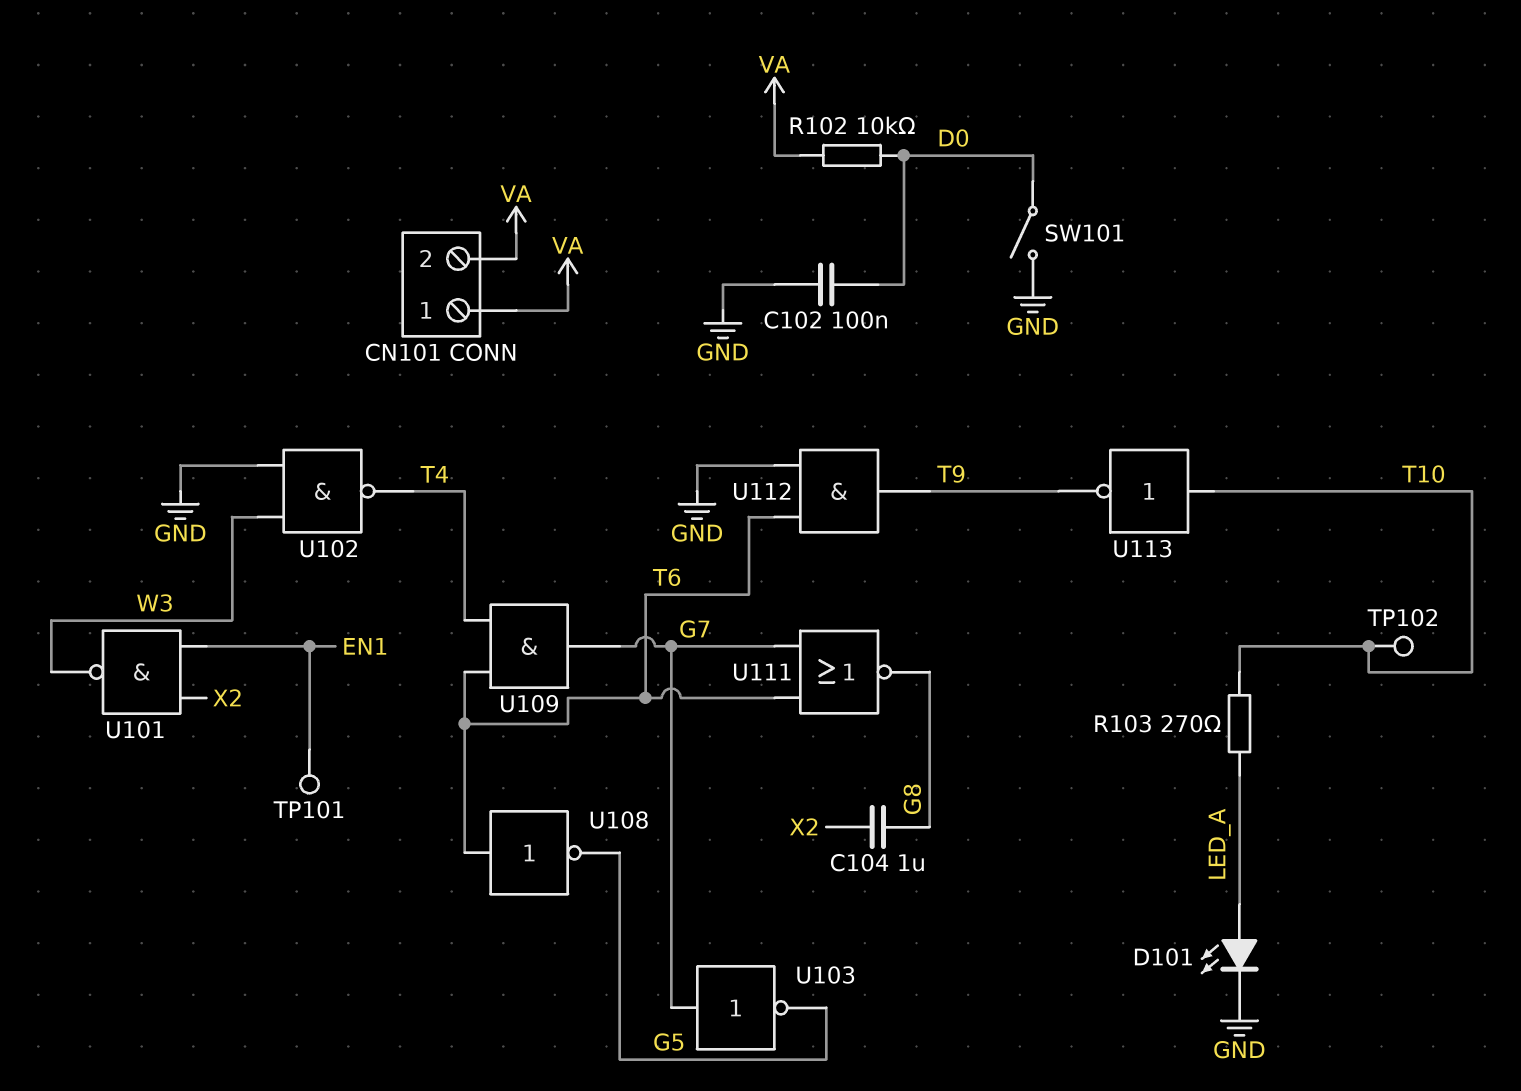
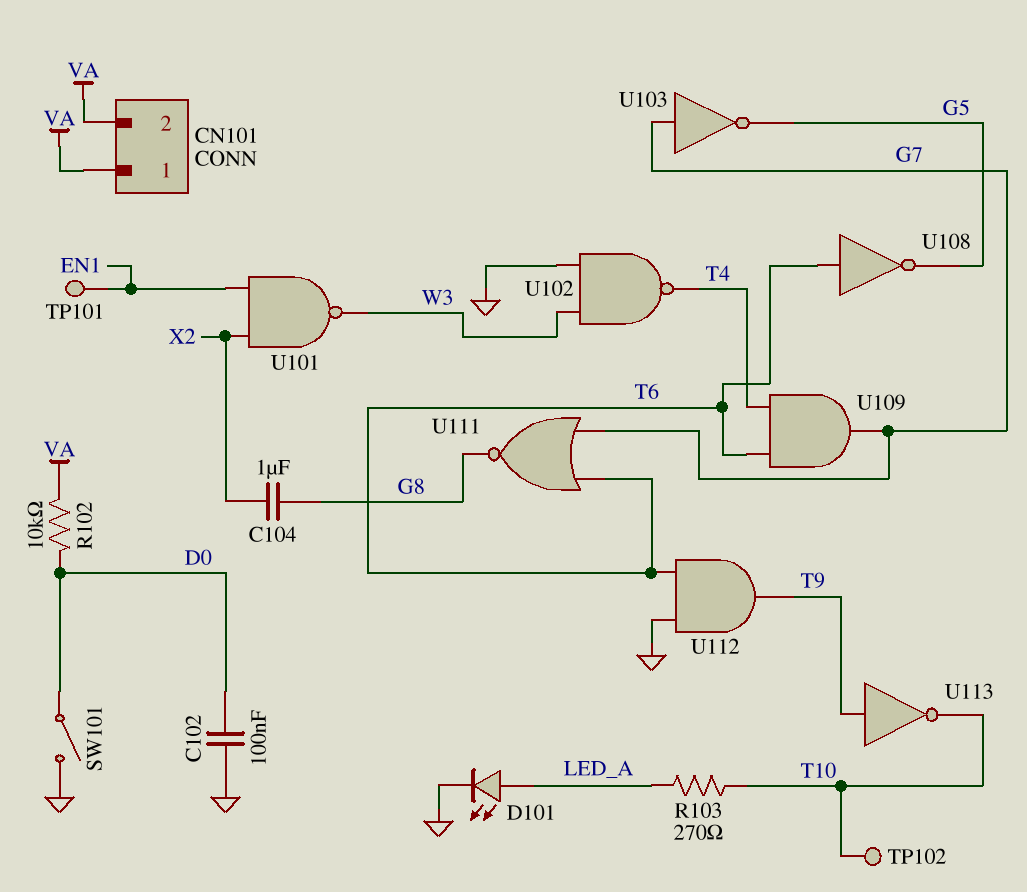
U113: NOT (in T10, out T9) -> NOT (in T9, out T10)

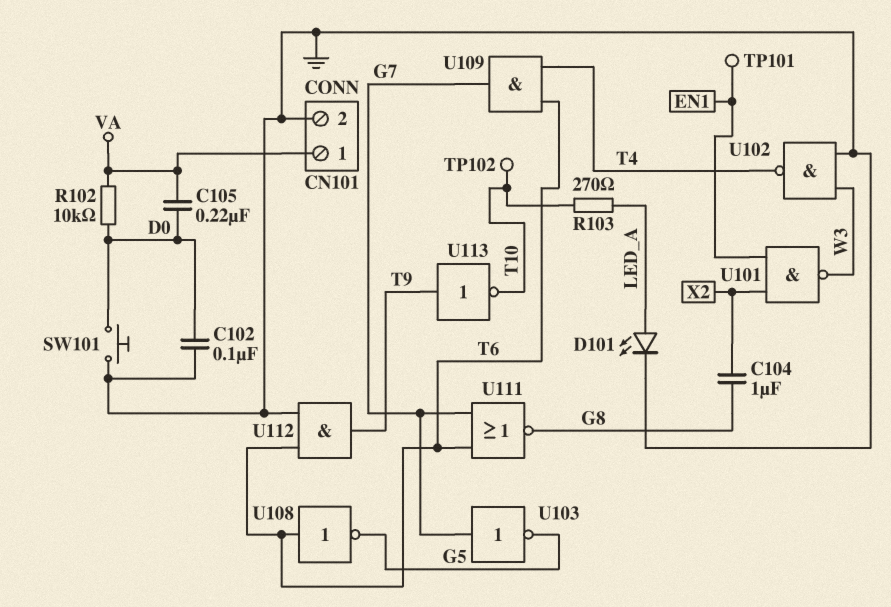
C105: none -> 220nF (D0, VA)
CN101 pin 2: VA -> GND
SW101: switch (D0, GND) -> button (D0, GND)

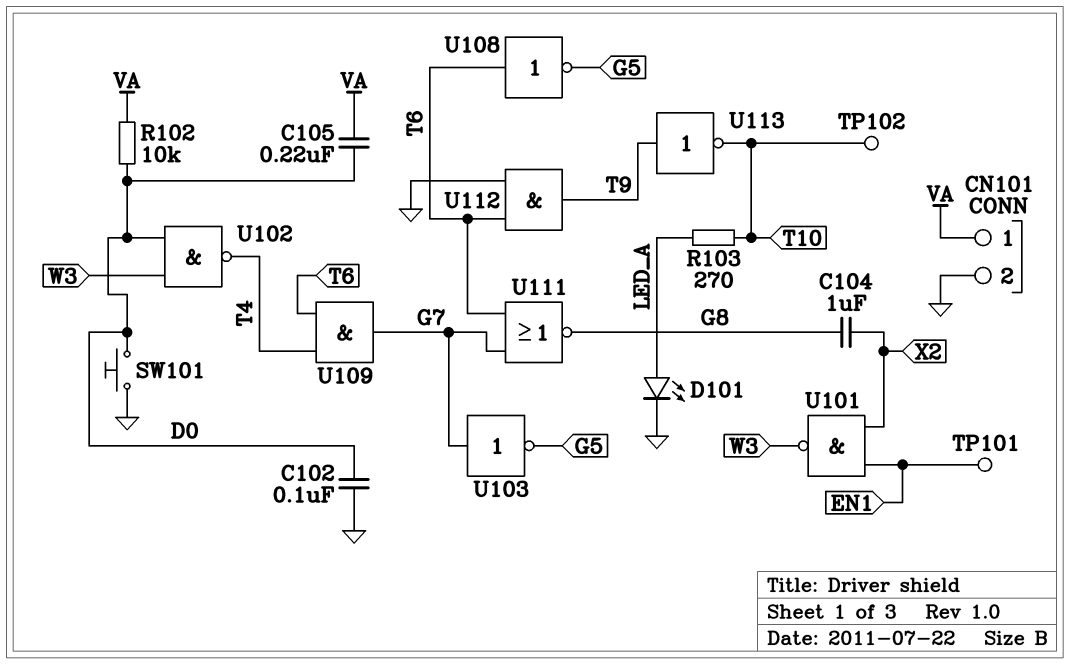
U102: NAND (in GND, in W3, out T4) -> NAND (in D0, in W3, out T4)

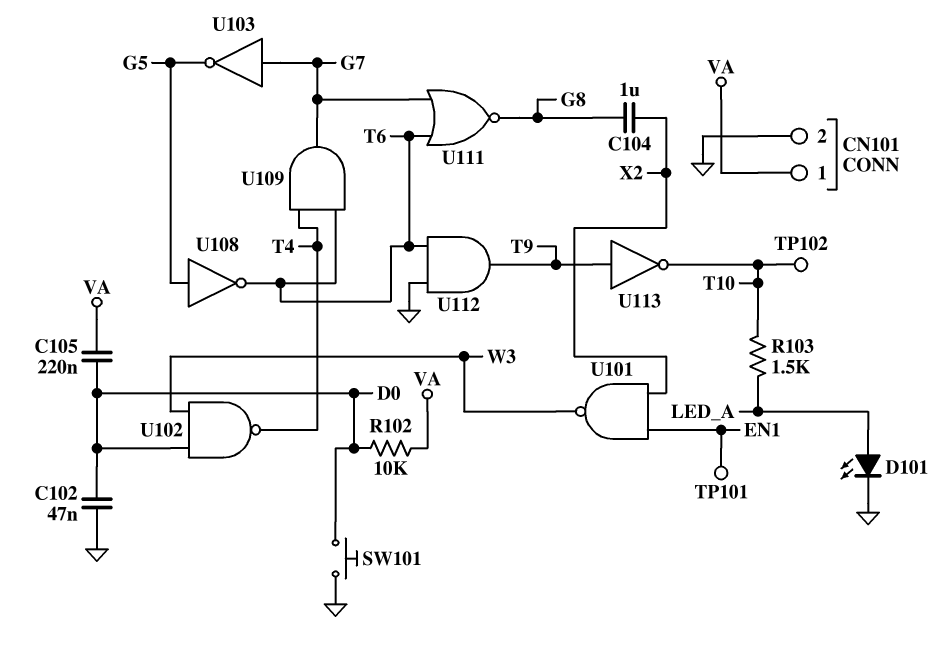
C102: 100nF (D0, GND) -> 47nF (D0, GND)
R103: 270 (LED_A, T10) -> 1.5k (LED_A, T10)
U108: NOT (in T6, out G5) -> NOT (in G5, out T6)

